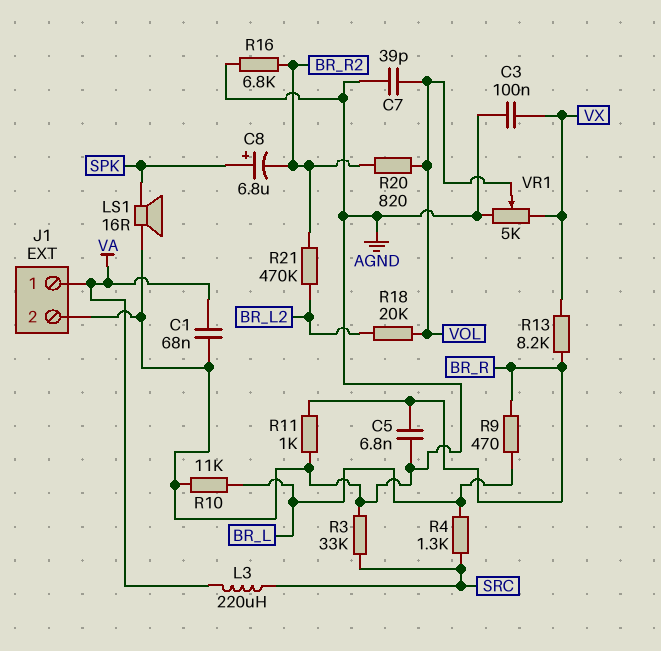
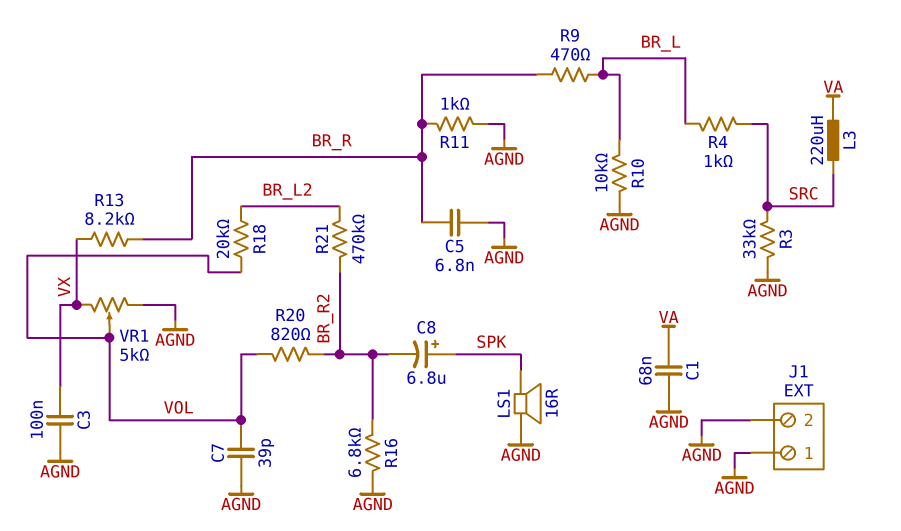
J1 pin 1: VA -> AGND
R4: 1.3k (BR_L, SRC) -> 1k (BR_L, SRC)
R10: 11k (AGND, BR_L) -> 10k (AGND, BR_L)

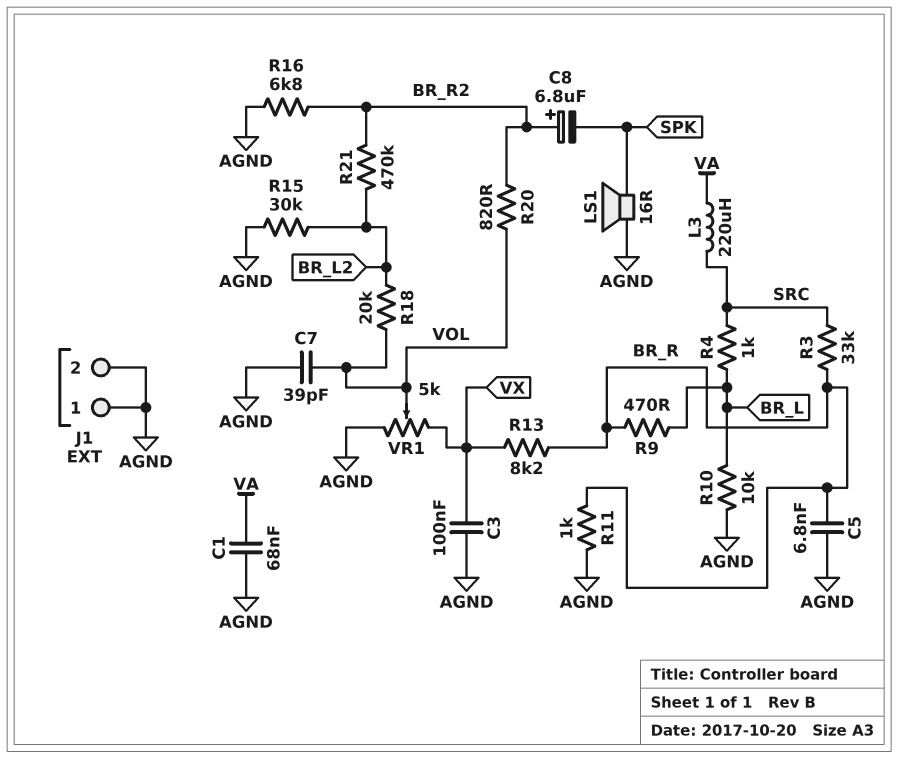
C8: 6.8uF (plus SPK, minus BR_R2) -> 6.8uF (plus BR_R2, minus SPK)
R3: 33k (AGND, SRC) -> 33k (BR_R, SRC)
R15: none -> 30k (AGND, BR_L2)

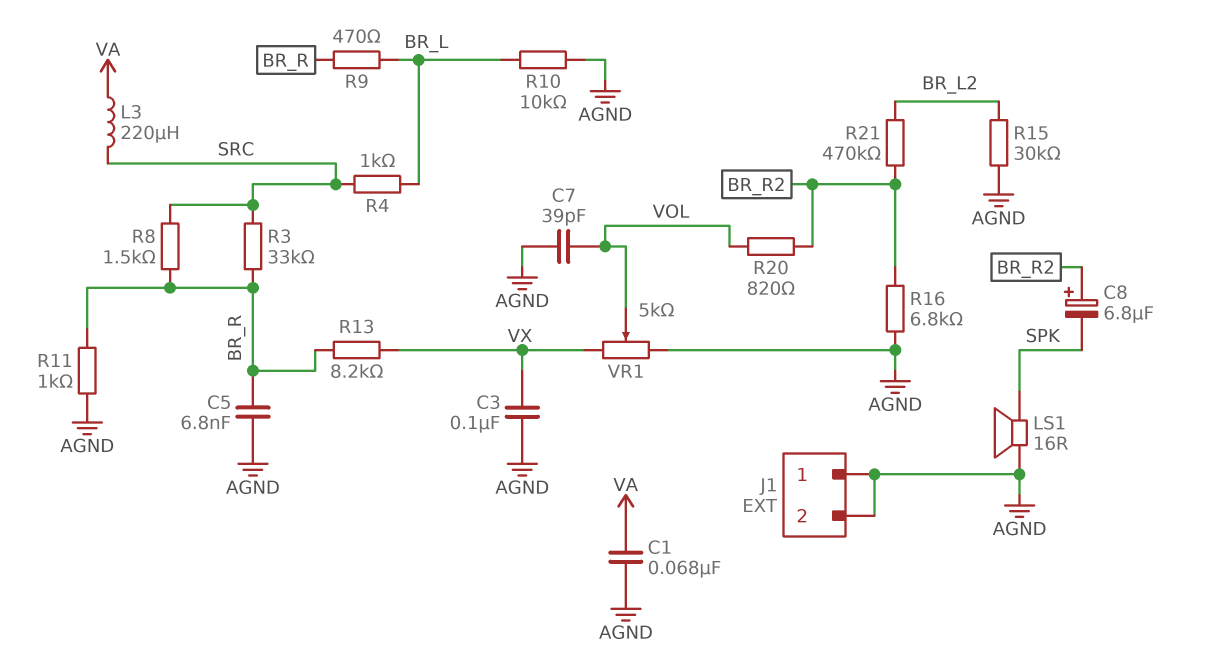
R8: none -> 1.5k (BR_R, SRC)
R18: 20k (BR_L2, VOL) -> none

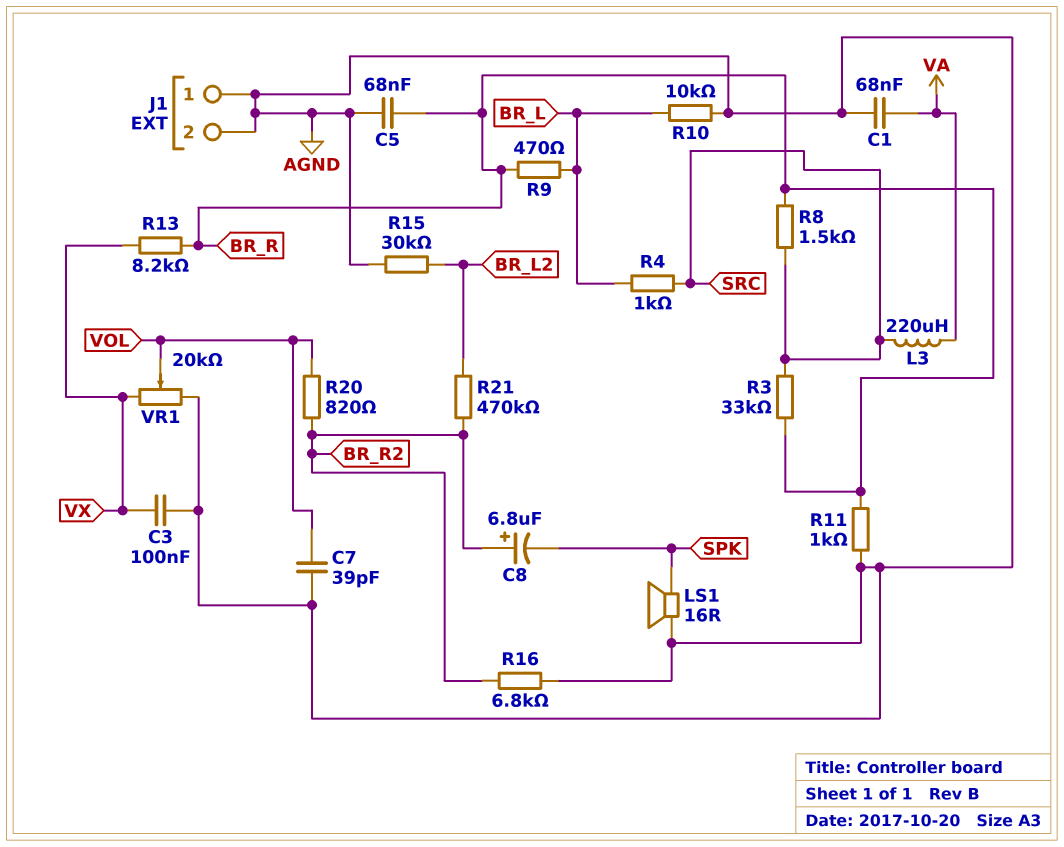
C5: 6.8nF (AGND, BR_R) -> 68nF (AGND, BR_R)
VR1: 5k (AGND, VX, wiper VOL) -> 20k (AGND, VX, wiper VOL)

